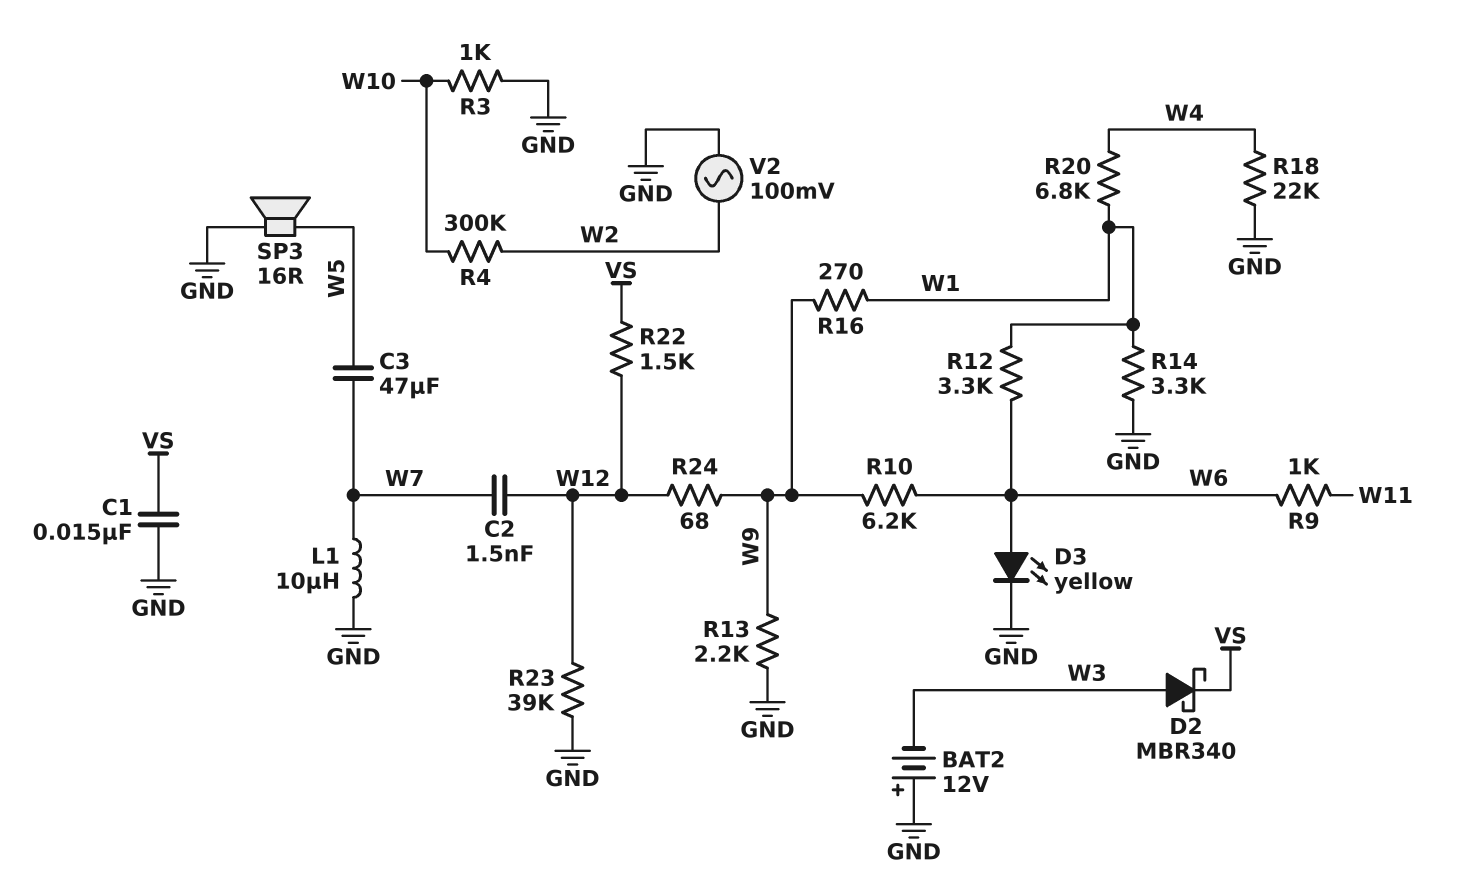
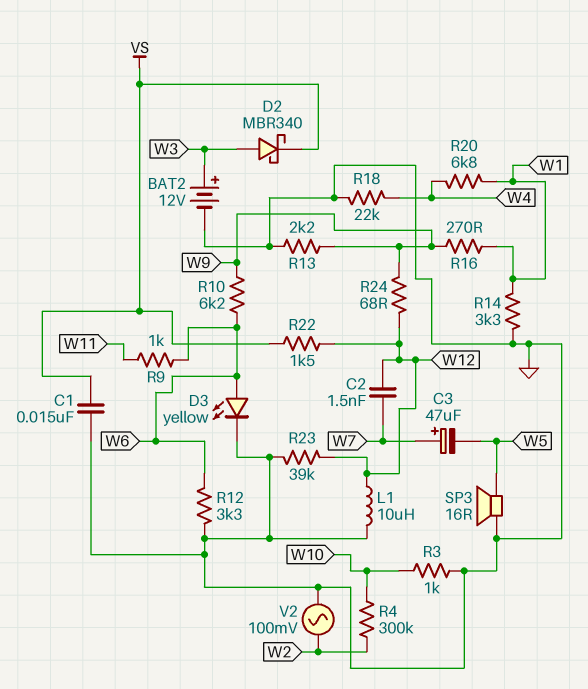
BAT2: 12V (plus GND, minus W3) -> 12V (plus W3, minus GND)
C3: 47uF (W5, W7) -> 47uF (plus W7, minus W5)
L1: 10uH (GND, W7) -> 10uH (GND, W12)
R12: 3.3k (W1, W6) -> 3.3k (GND, W6)

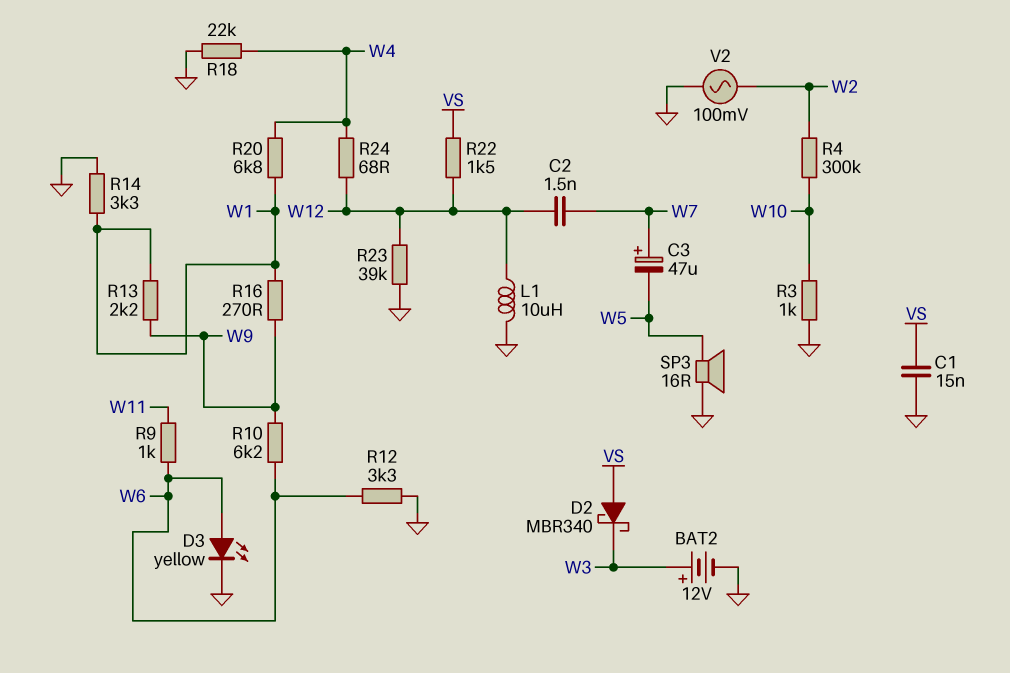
D2: schottky MBR340 (A W3, K VS) -> schottky MBR340 (A VS, K W3)
R13: 2.2k (GND, W9) -> 2.2k (W1, W9)
R24: 68 (W9, W12) -> 68 (W4, W12)

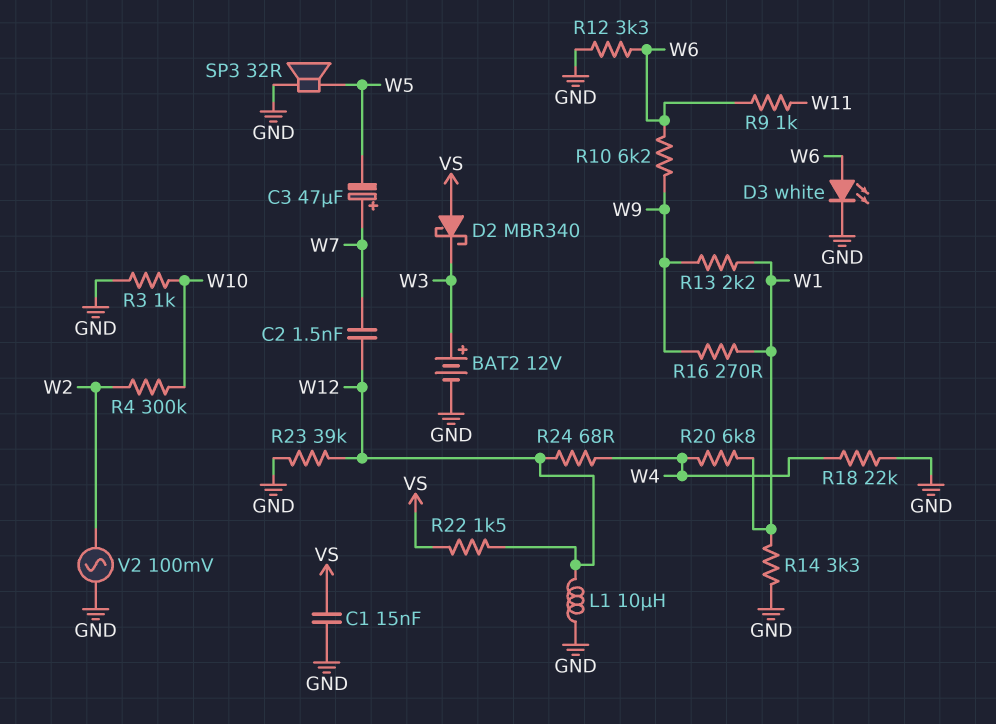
D3: LED yellow (A W6, K GND) -> LED white (A W6, K GND)
SP3: speaker 16R (GND, W5) -> speaker 32R (GND, W5)

